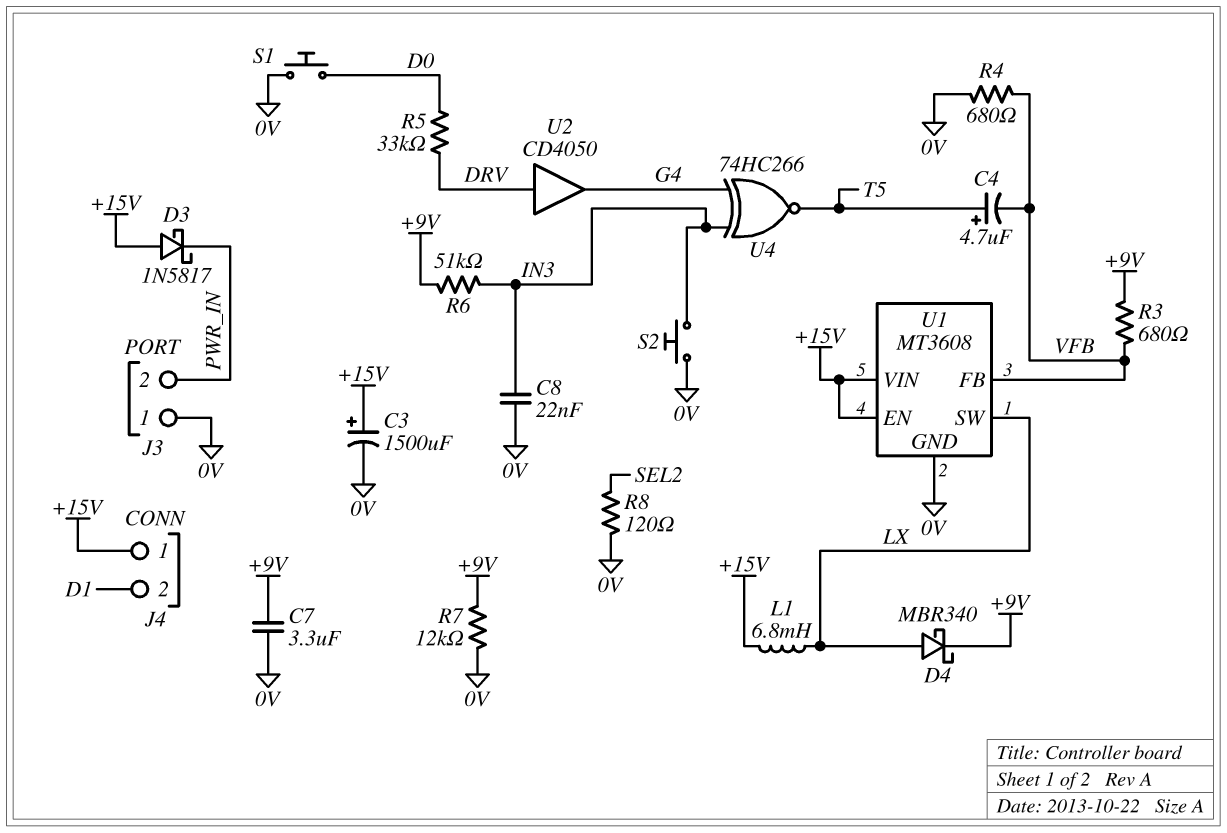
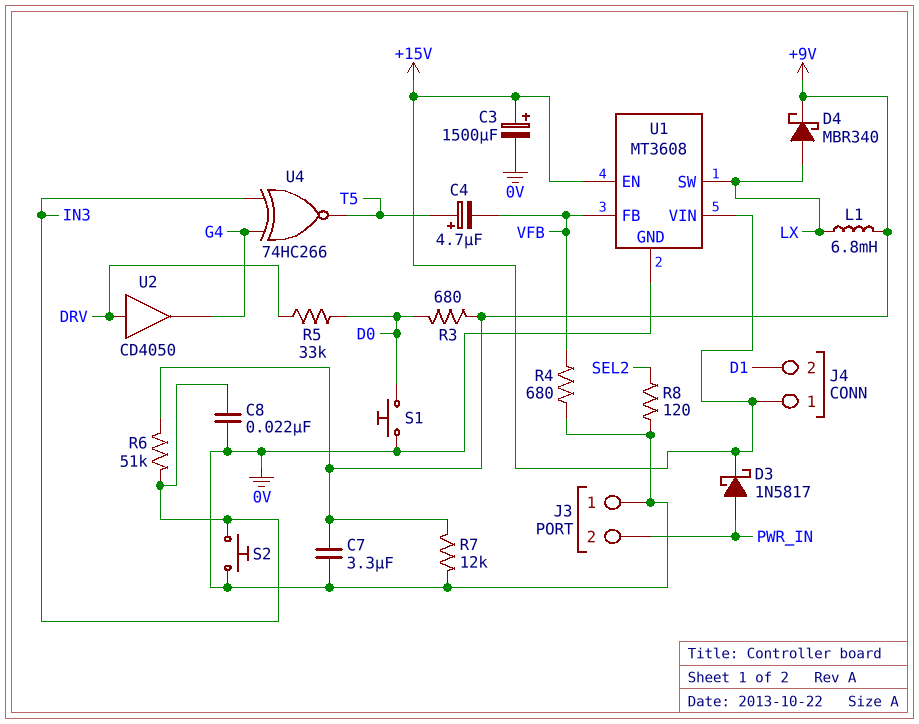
D3: schottky 1N5817 (A +15V, K PWR_IN) -> schottky 1N5817 (A PWR_IN, K +15V)
L1: 6.8mH (+15V, LX) -> 6.8mH (+9V, LX)
R3: 680 (+9V, VFB) -> 680 (+9V, D0)

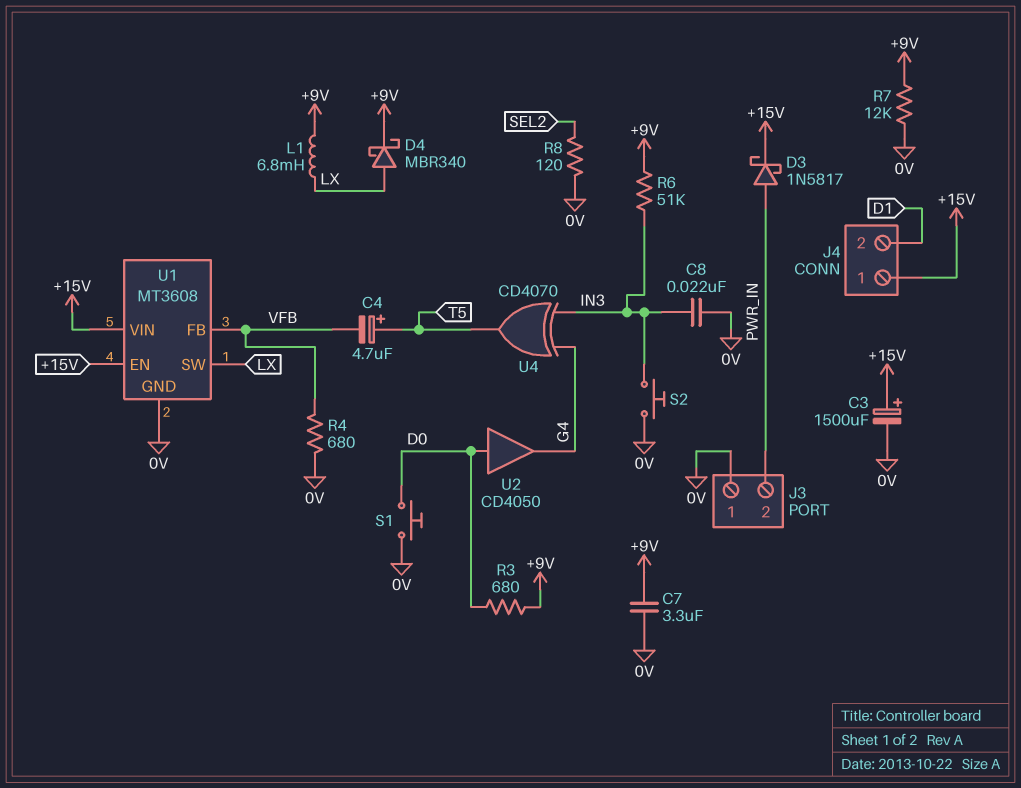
R5: 33k (D0, DRV) -> none
U2: buffer CD4050 (in DRV, out G4) -> buffer CD4050 (in D0, out G4)
U4: XNOR 74HC266 (in G4, in IN3, out T5) -> XOR CD4070 (in G4, in IN3, out T5)

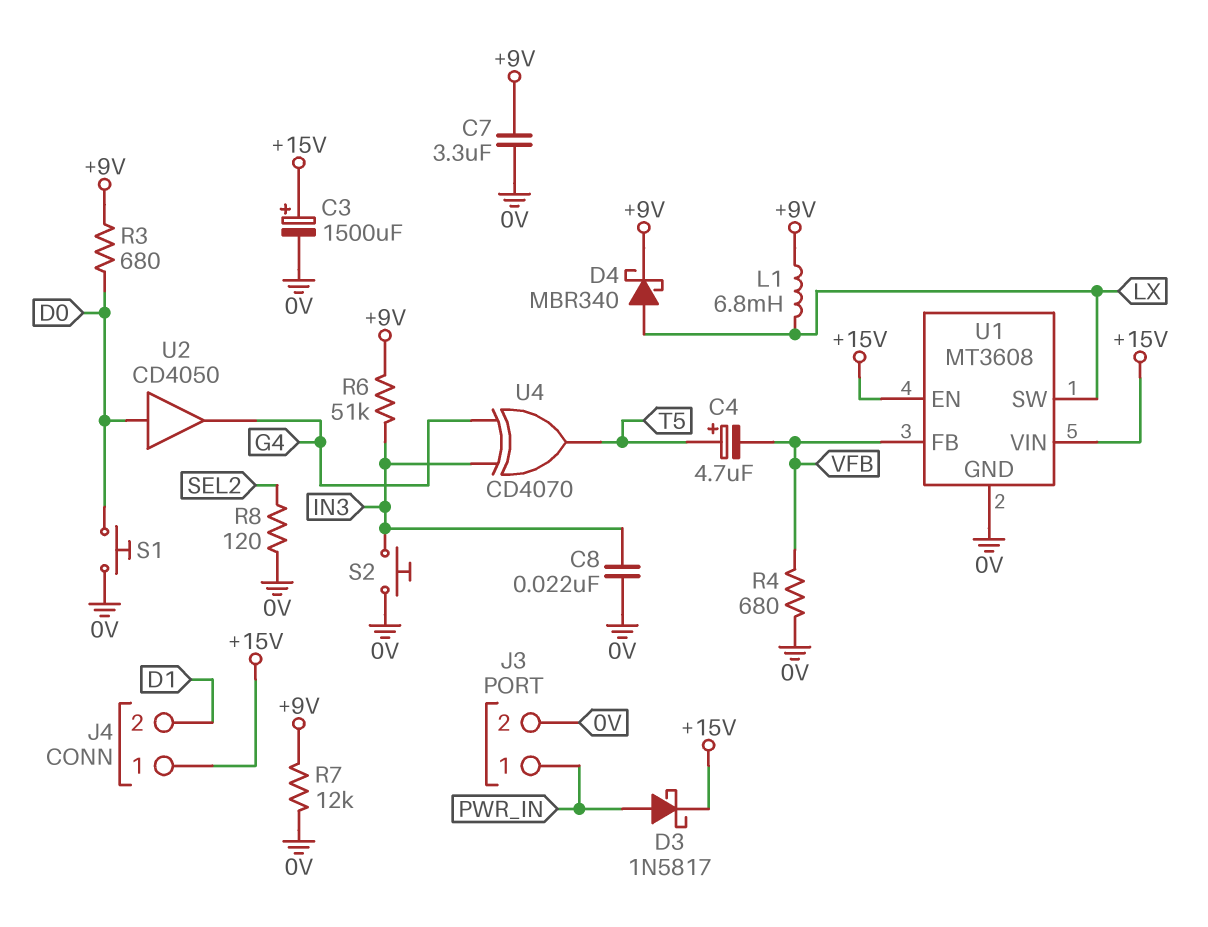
J3 pin 1: 0V -> PWR_IN
J3 pin 2: PWR_IN -> 0V

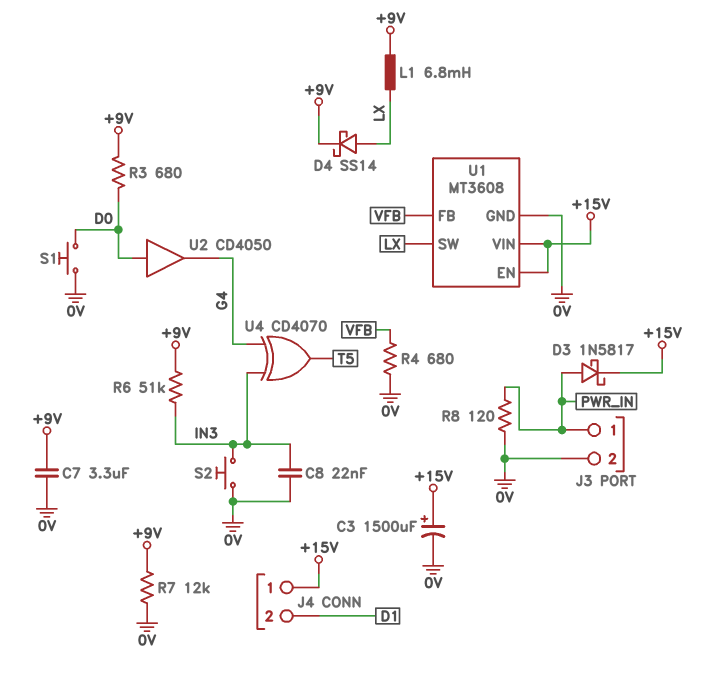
C4: 4.7uF (plus T5, minus VFB) -> none
D4: schottky MBR340 (A LX, K +9V) -> schottky SS14 (A LX, K +9V)
R8: 120 (0V, SEL2) -> 120 (0V, PWR_IN)

